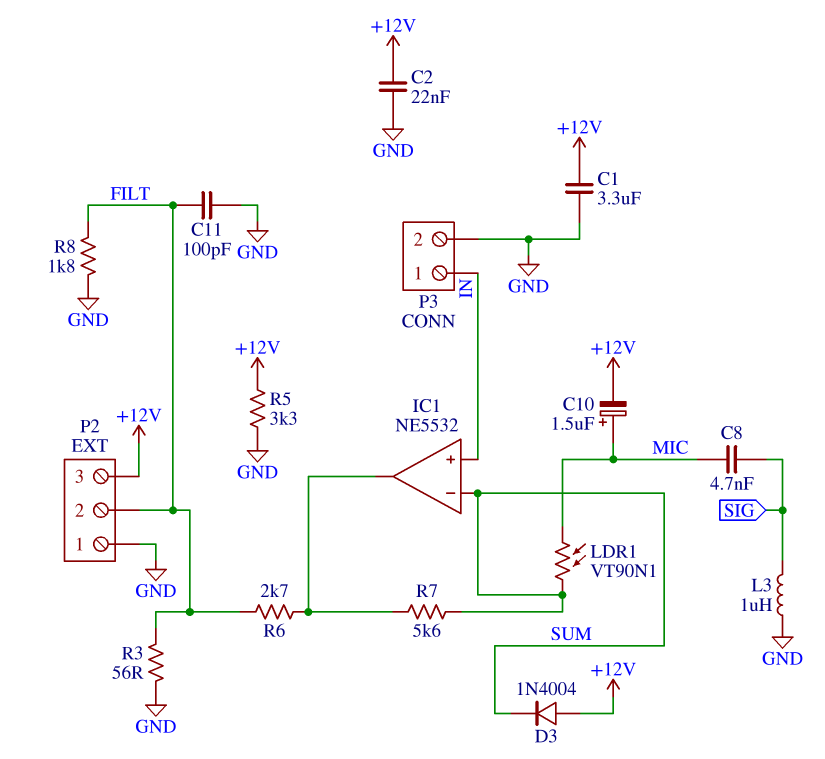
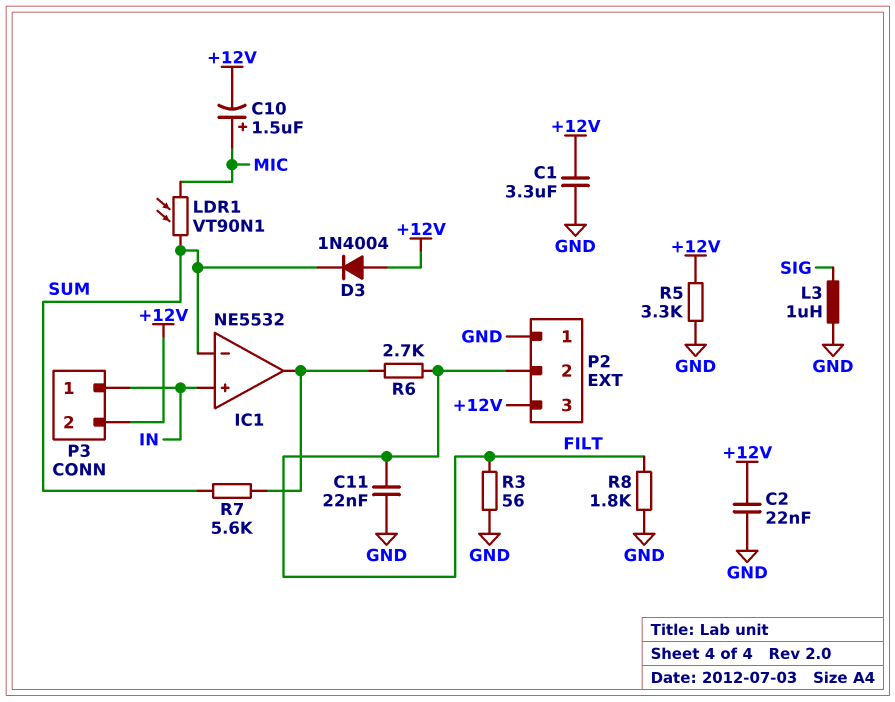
C8: 4.7nF (MIC, SIG) -> none
C11: 100pF (FILT, GND) -> 22nF (FILT, GND)
P3 pin 2: GND -> +12V

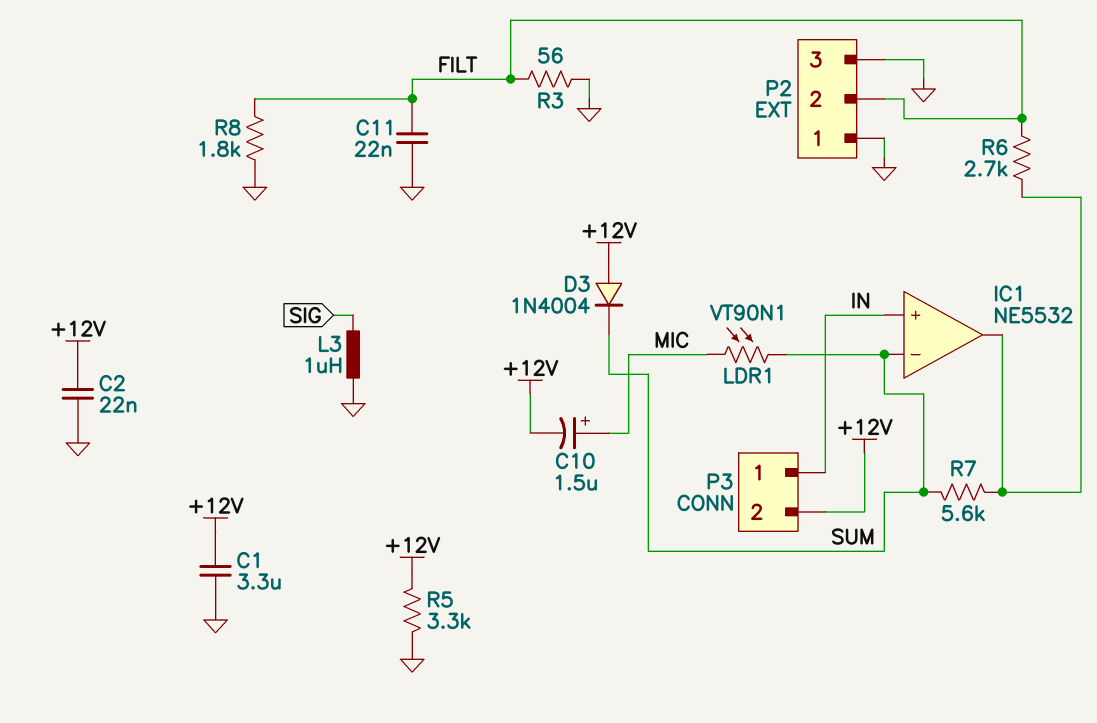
P2 pin 3: +12V -> GND

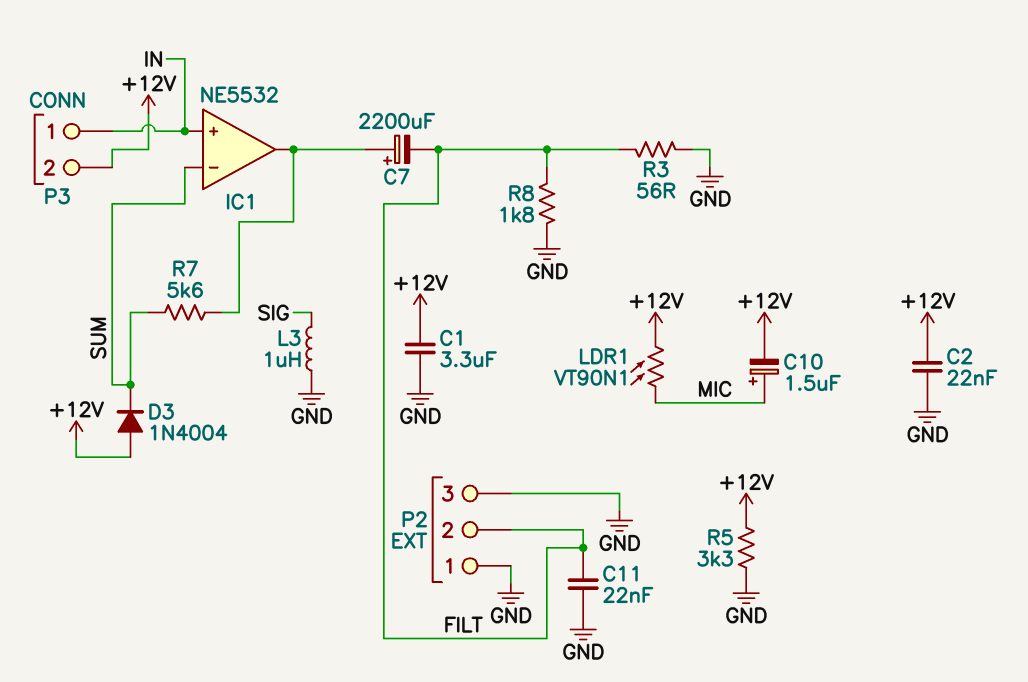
C7: none -> 2200uF (plus IC1/out, minus FILT)
LDR1: VT90N1 (MIC, SUM) -> VT90N1 (+12V, MIC)
R6: 2.7k (FILT, IC1/out) -> none

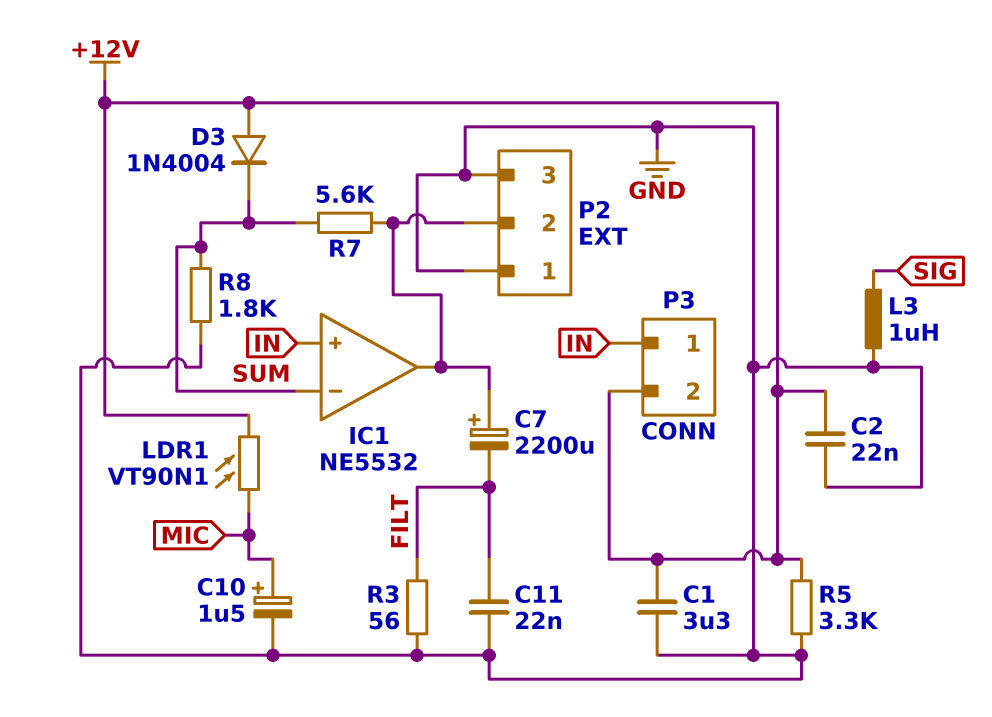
C10: 1.5uF (plus MIC, minus +12V) -> 1.5uF (plus MIC, minus GND)
P2 pin 2: FILT -> IC1/out
R8: 1.8k (FILT, GND) -> 1.8k (GND, SUM)

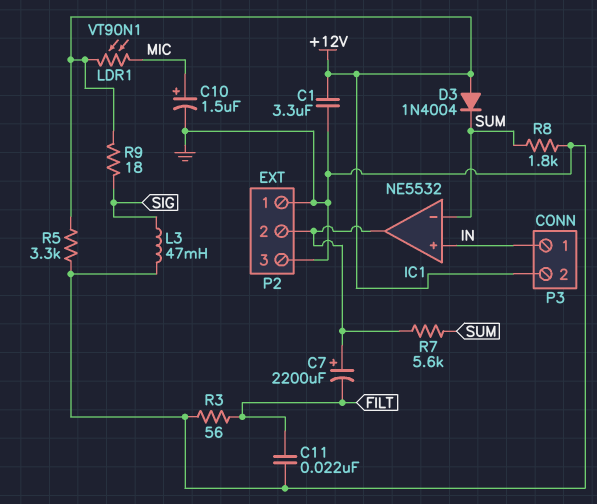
C2: 22nF (+12V, GND) -> none
L3: 1uH (GND, SIG) -> 47mH (GND, SIG)
R9: none -> 18 (+12V, SIG)

